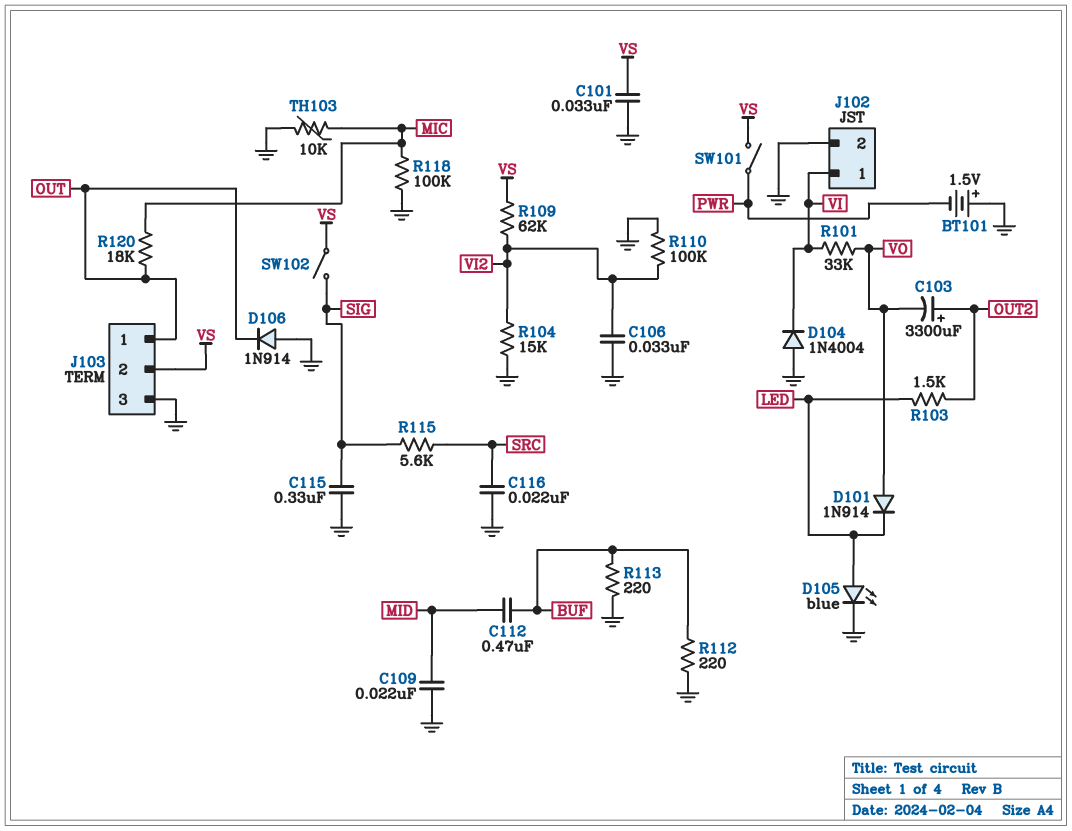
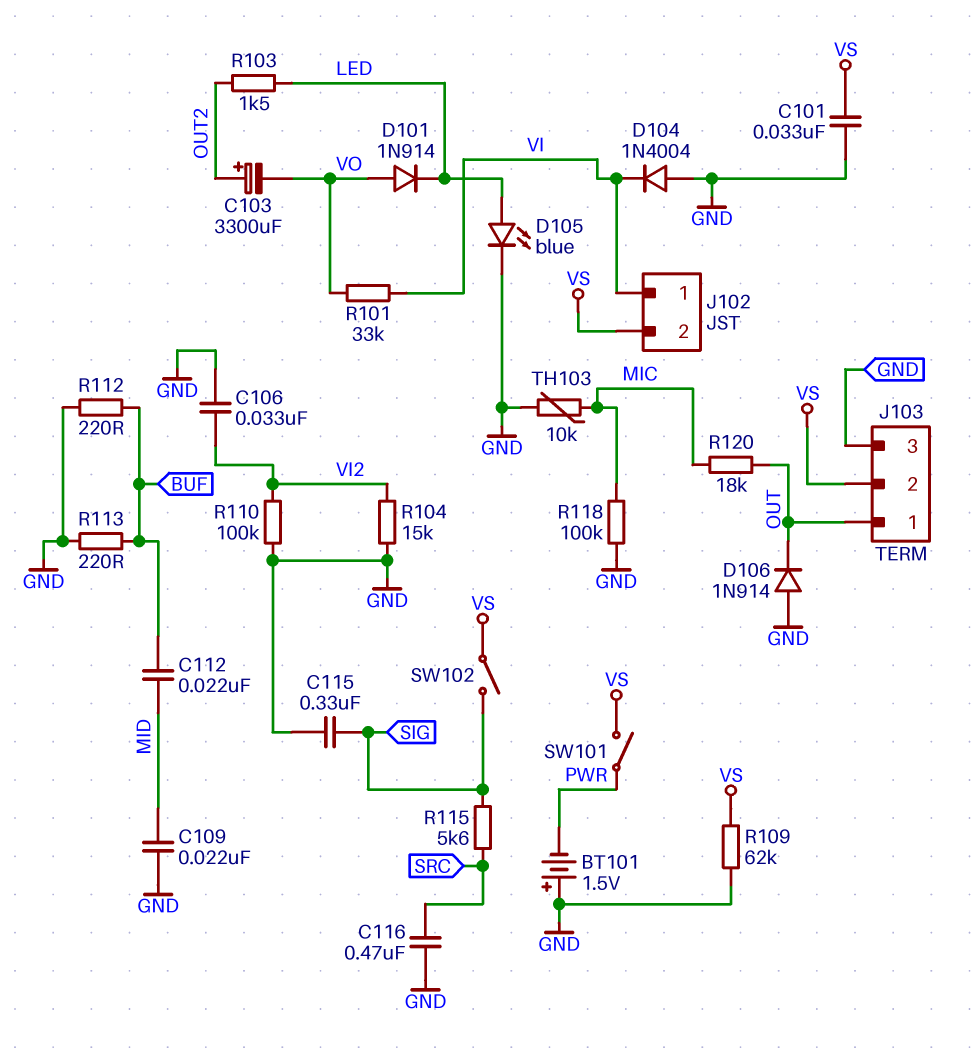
C112: 470nF (BUF, MID) -> 22nF (BUF, MID)
C116: 22nF (GND, SRC) -> 470nF (GND, SRC)
J102 pin 2: GND -> VS
R109: 62k (VI2, VS) -> 62k (GND, VS)

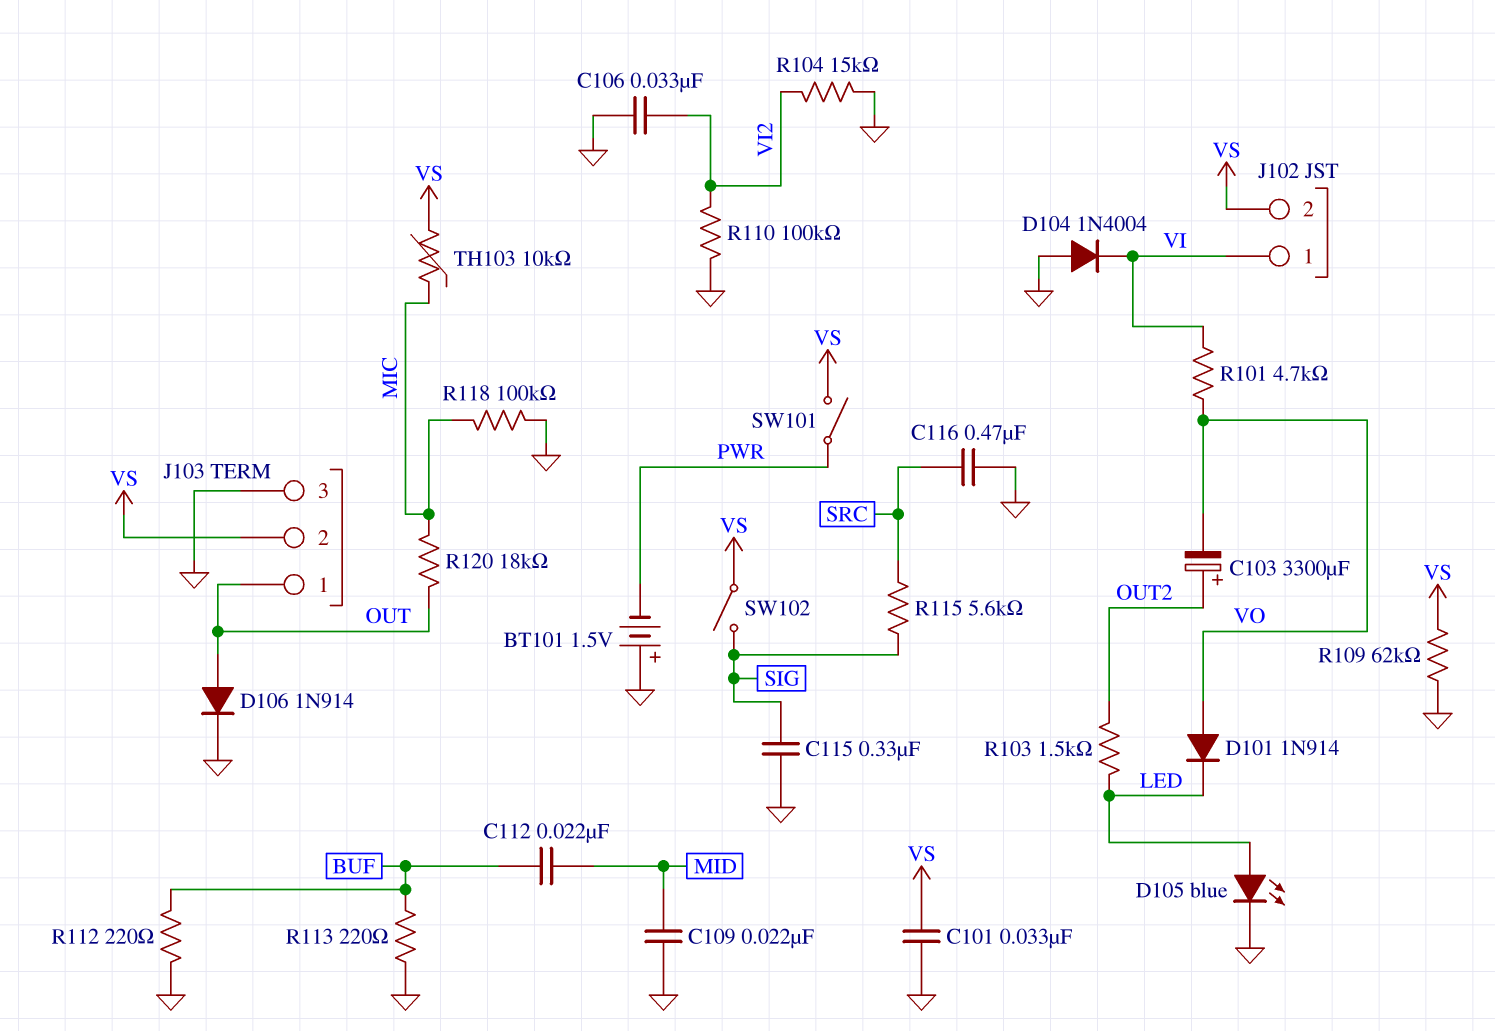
D106: diode 1N914 (A GND, K OUT) -> diode 1N914 (A OUT, K GND)
R101: 33k (VI, VO) -> 4.7k (VI, VO)
TH103: 10k (GND, MIC) -> 10k (MIC, VS)

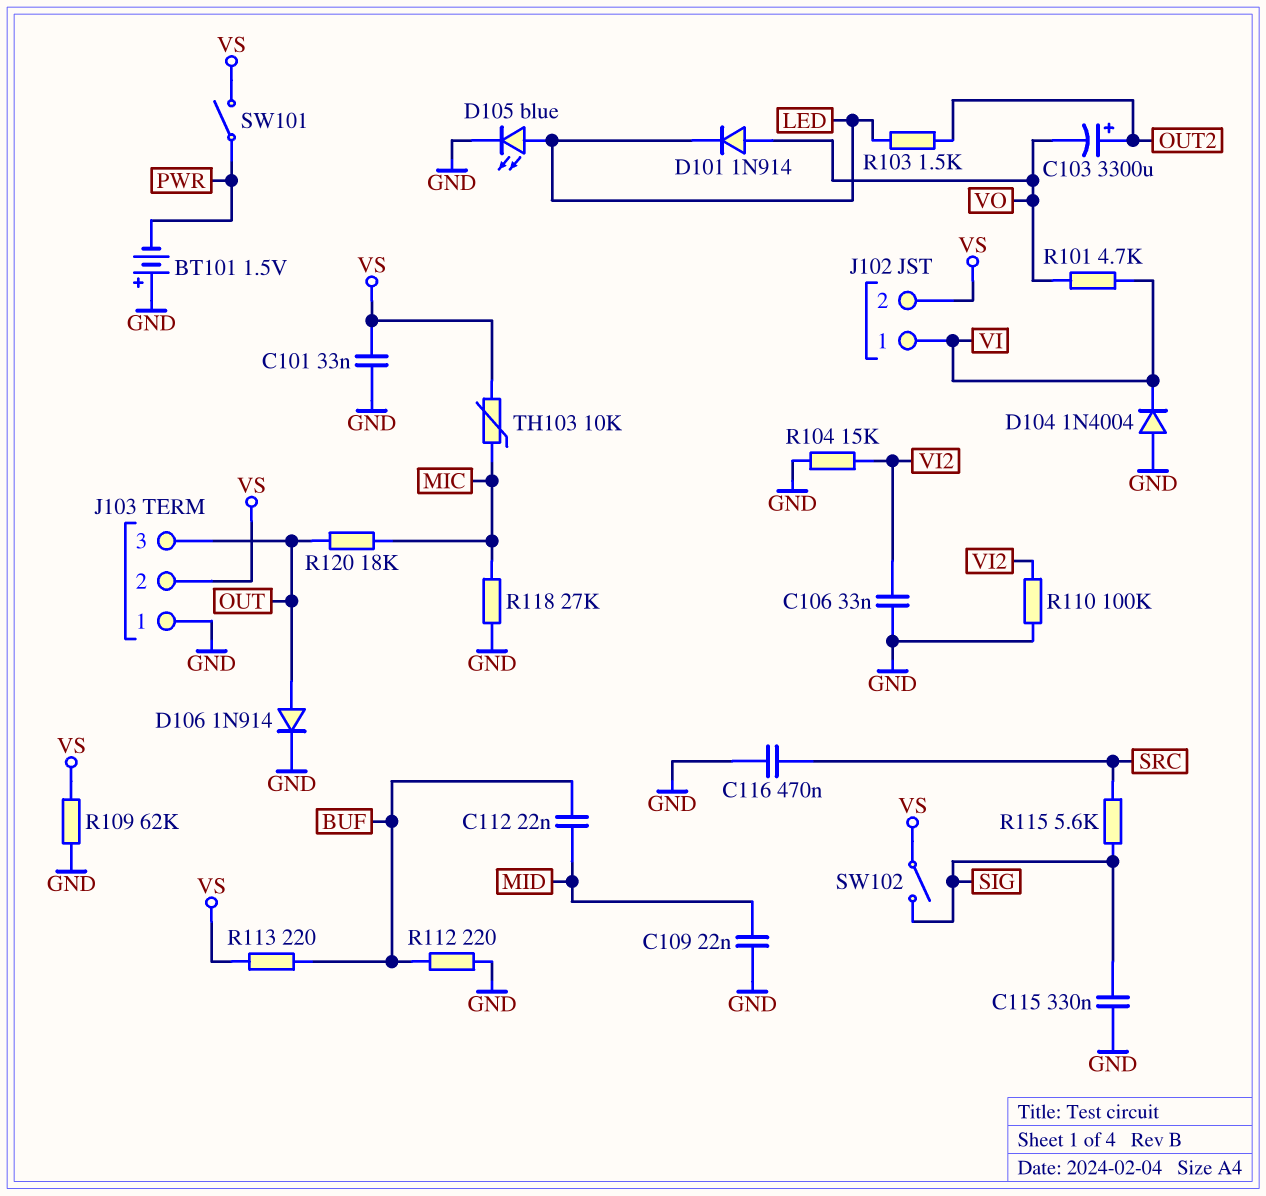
J103 pin 1: OUT -> GND
J103 pin 3: GND -> OUT
R113: 220 (BUF, GND) -> 220 (BUF, VS)
R118: 100k (GND, MIC) -> 27k (GND, MIC)

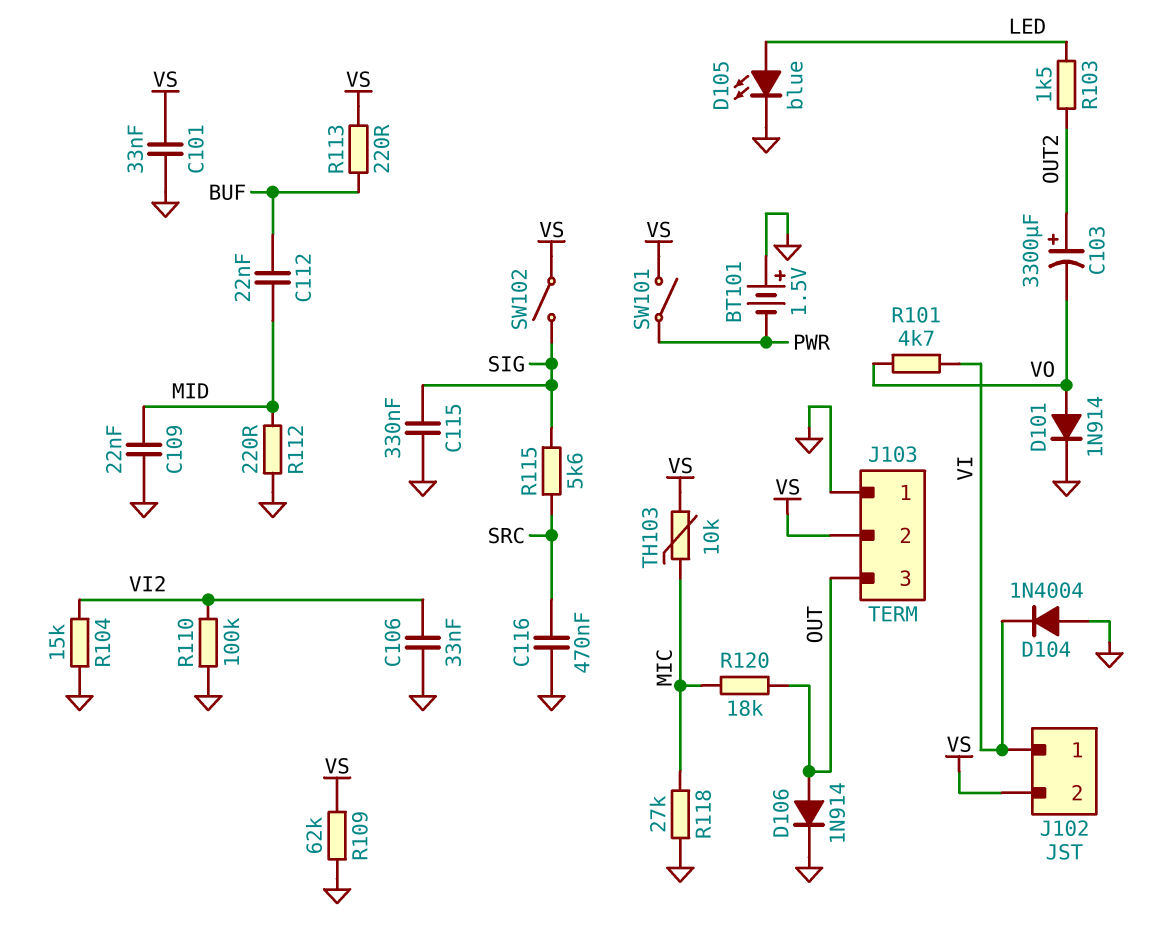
D101: diode 1N914 (A VO, K LED) -> diode 1N914 (A VO, K GND)
R112: 220 (BUF, GND) -> 220 (GND, MID)

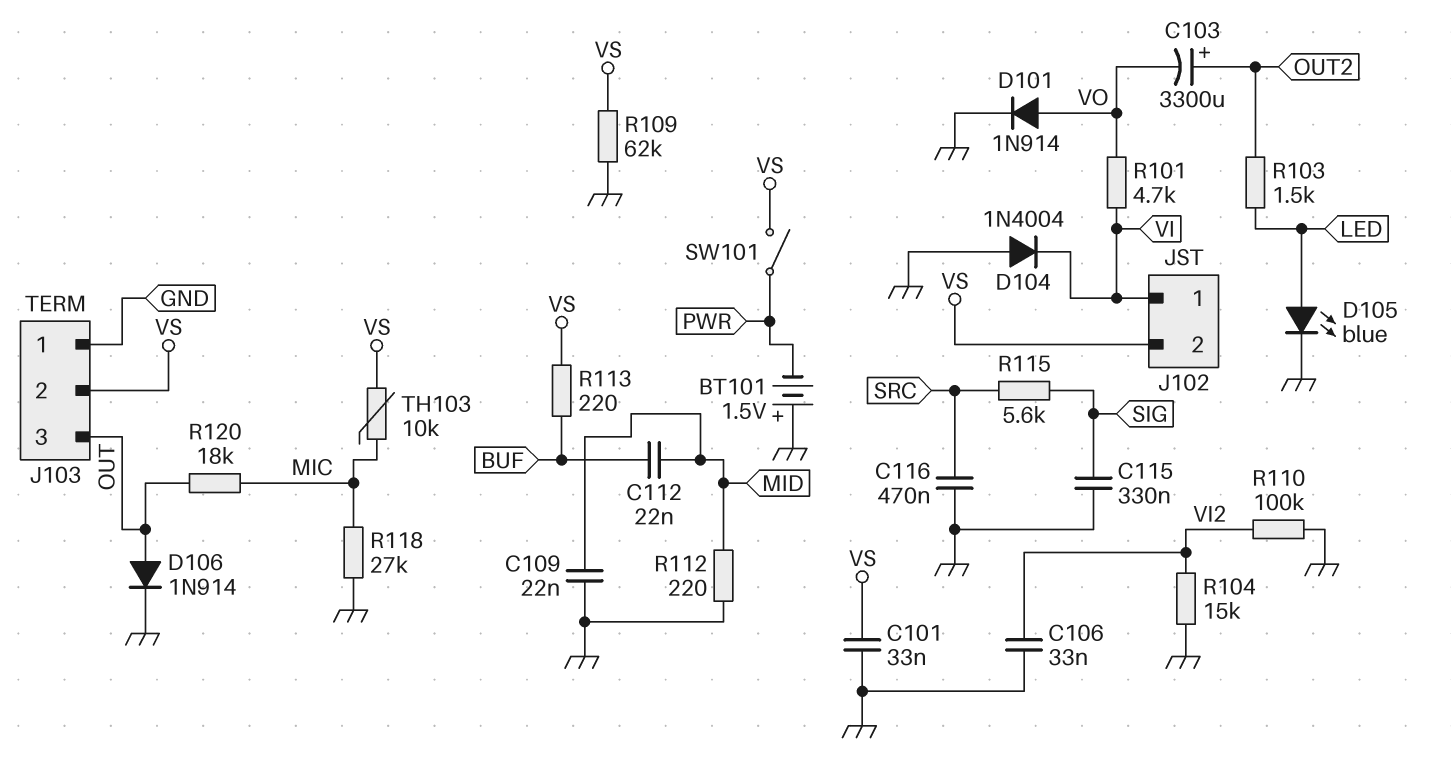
SW102: switch (SIG, VS) -> none

